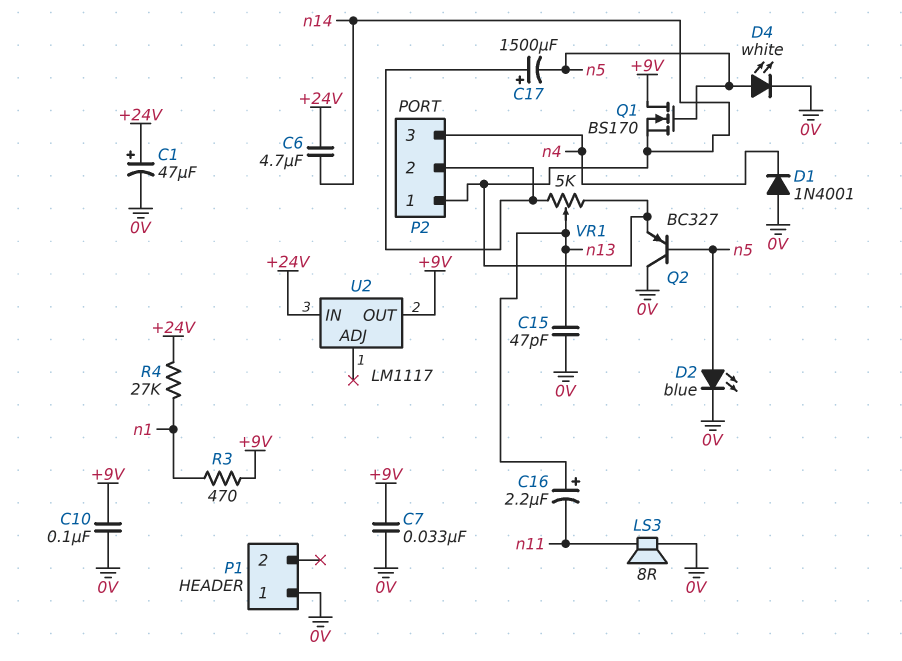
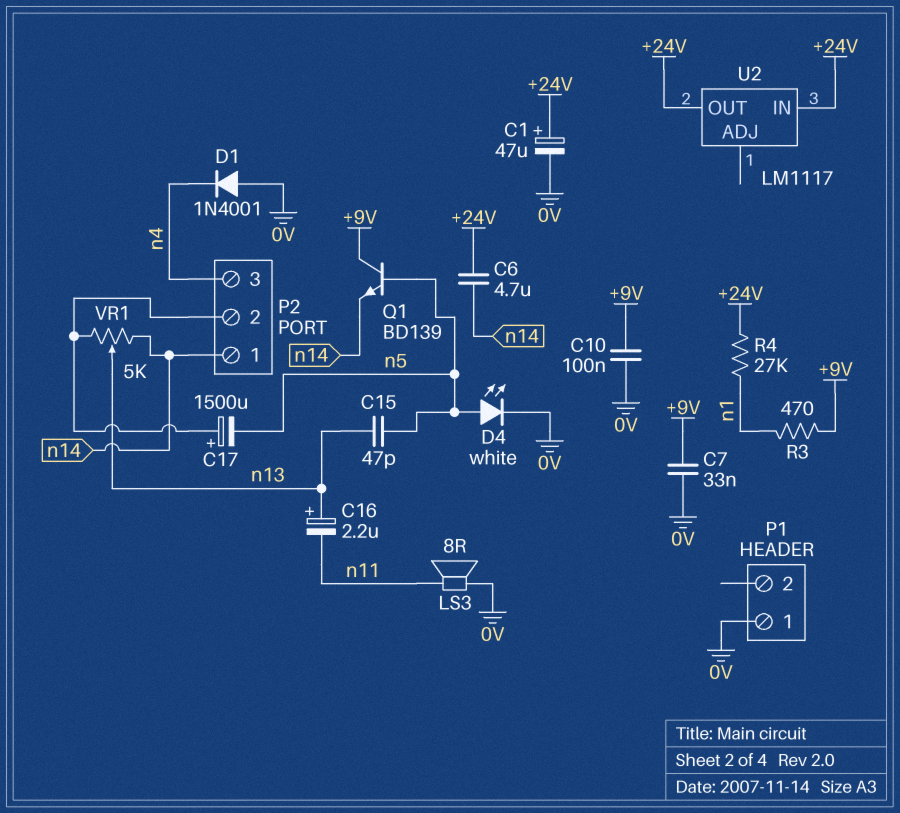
C15: 47pF (0V, n13) -> 47pF (n5, n13)
D2: LED blue (A n5, K 0V) -> none
Q1: NMOS BS170 (G n5, D +9V, S n14) -> NPN BD139 (B n5, C +9V, E n14)
Q2: PNP BC327 (B n5, C 0V, E n14) -> none
U2 pin OUT: +9V -> +24V

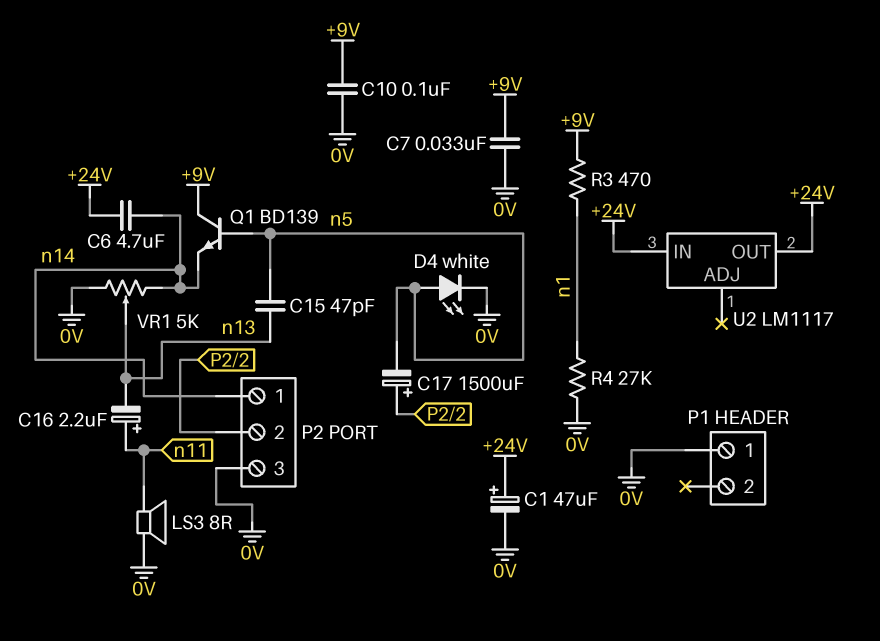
C16: 2.2uF (plus n13, minus n11) -> 2.2uF (plus n11, minus n13)
D1: diode 1N4001 (A 0V, K n4) -> none
P2 pin 3: n4 -> 0V
R4: 27k (+24V, n1) -> 27k (0V, n1)
VR1: 5k (P2/2, n14, wiper n13) -> 5k (0V, n14, wiper n13)

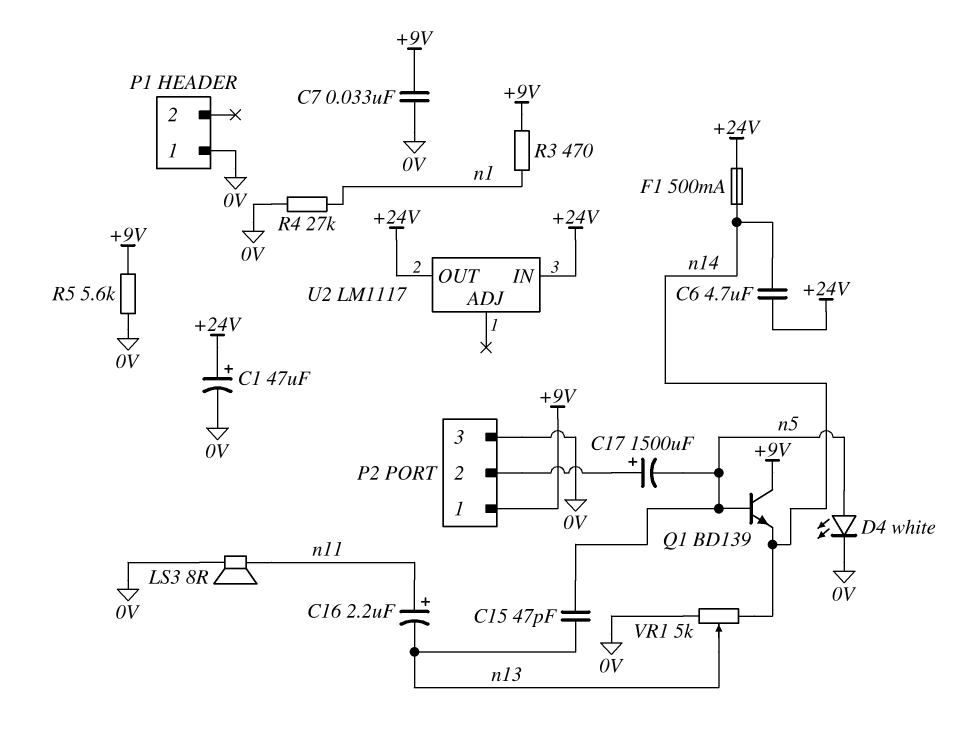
C10: 100nF (+9V, 0V) -> none
F1: none -> 500mA (+24V, n14)
P2 pin 1: n14 -> +9V
R5: none -> 5.6k (+9V, 0V)

